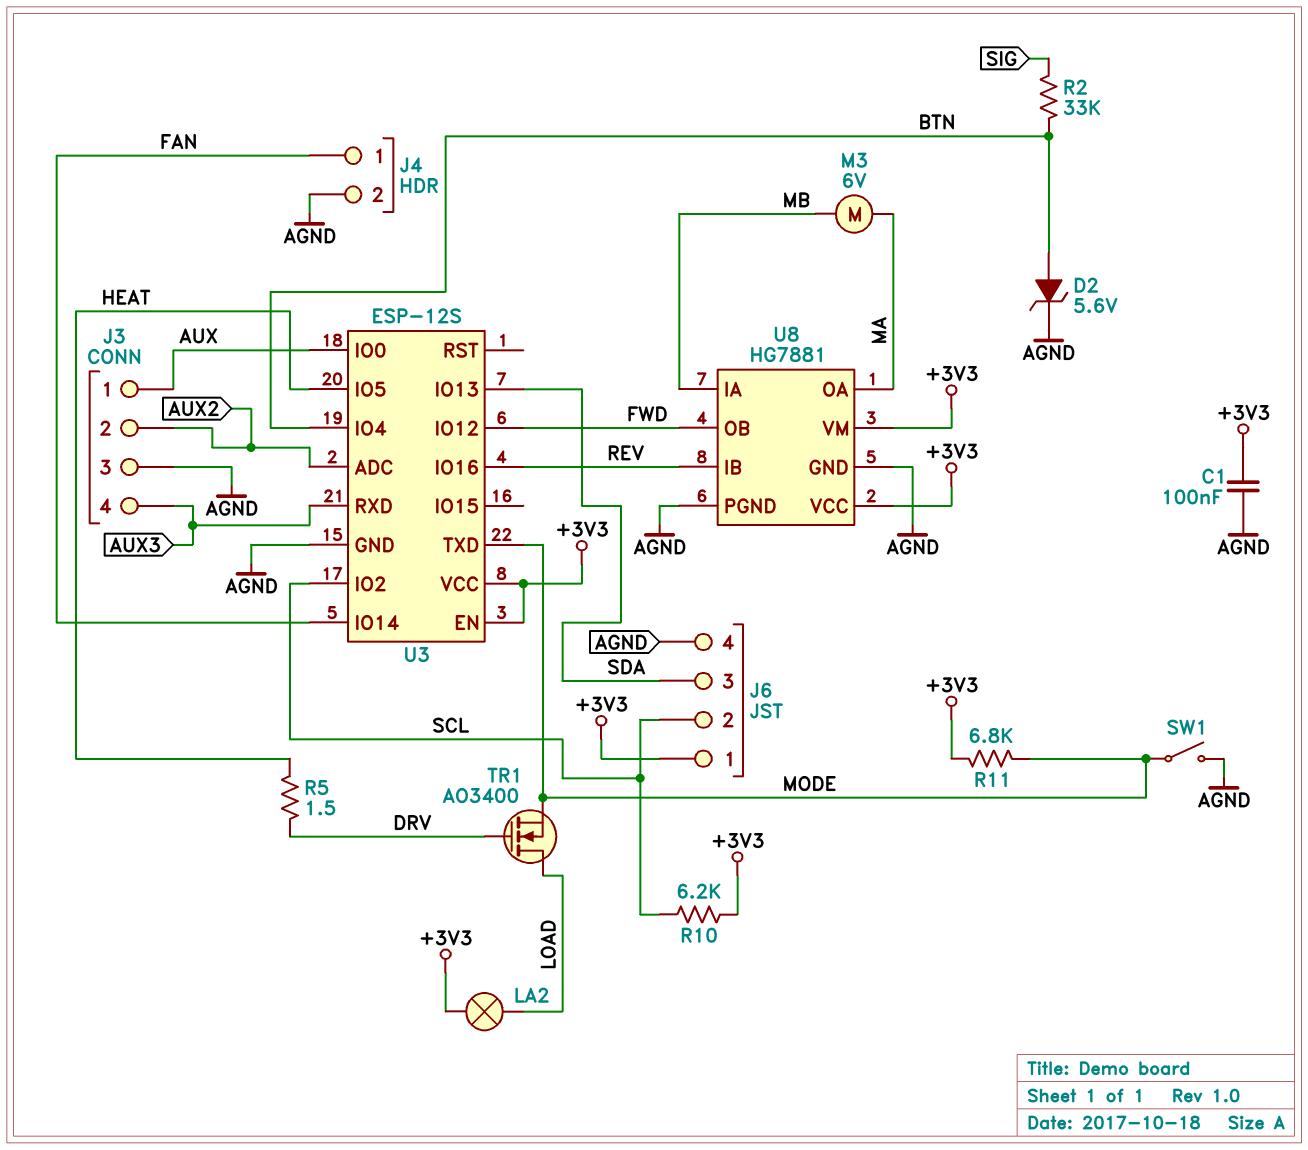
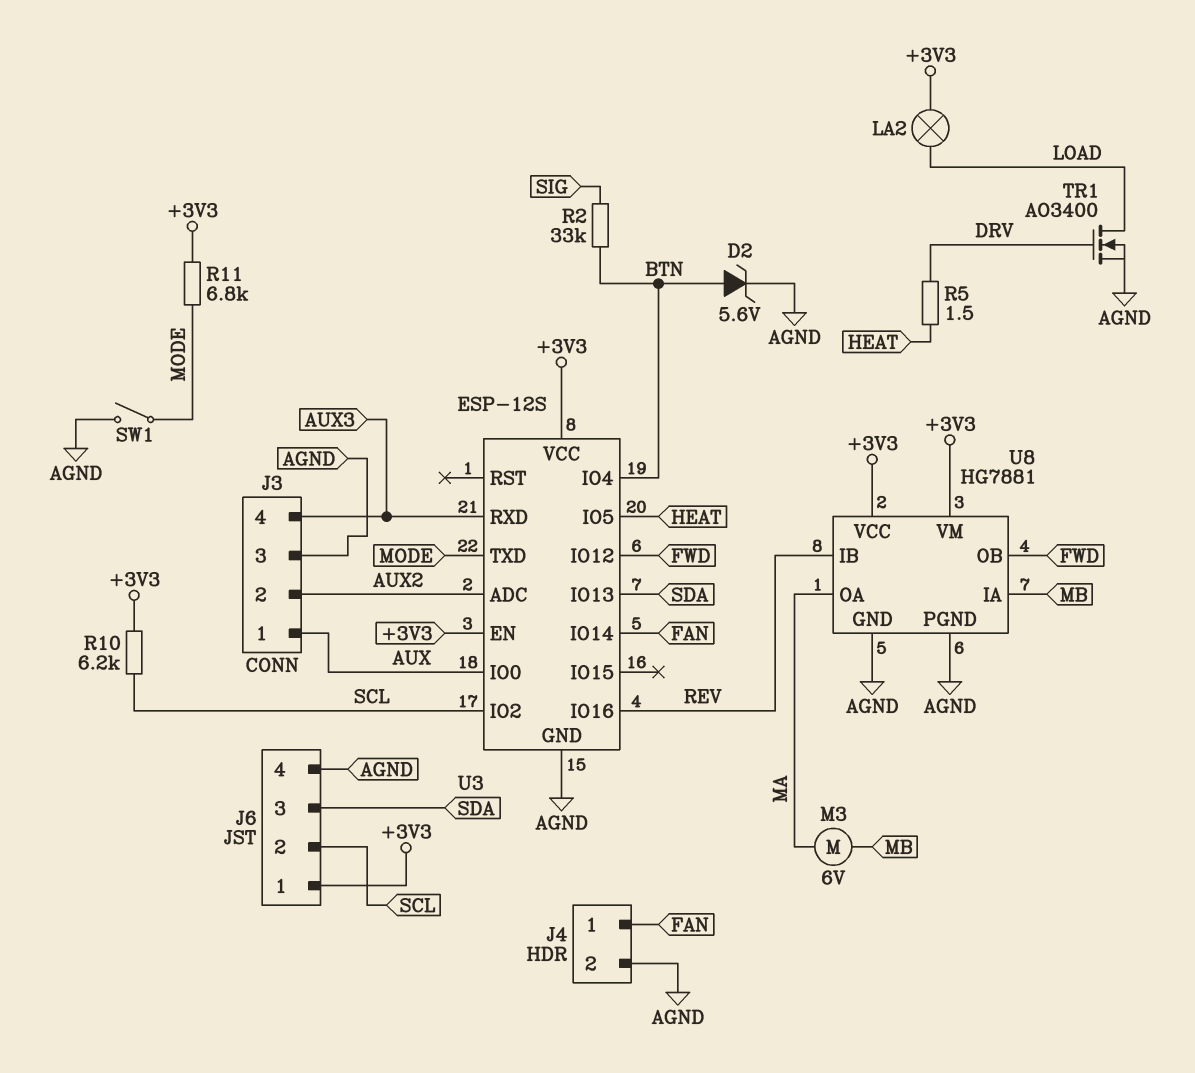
C1: 100nF (+3V3, AGND) -> none
TR1: NMOS AO3400 (G DRV, D LOAD, S MODE) -> NMOS AO3400 (G DRV, D LOAD, S AGND)

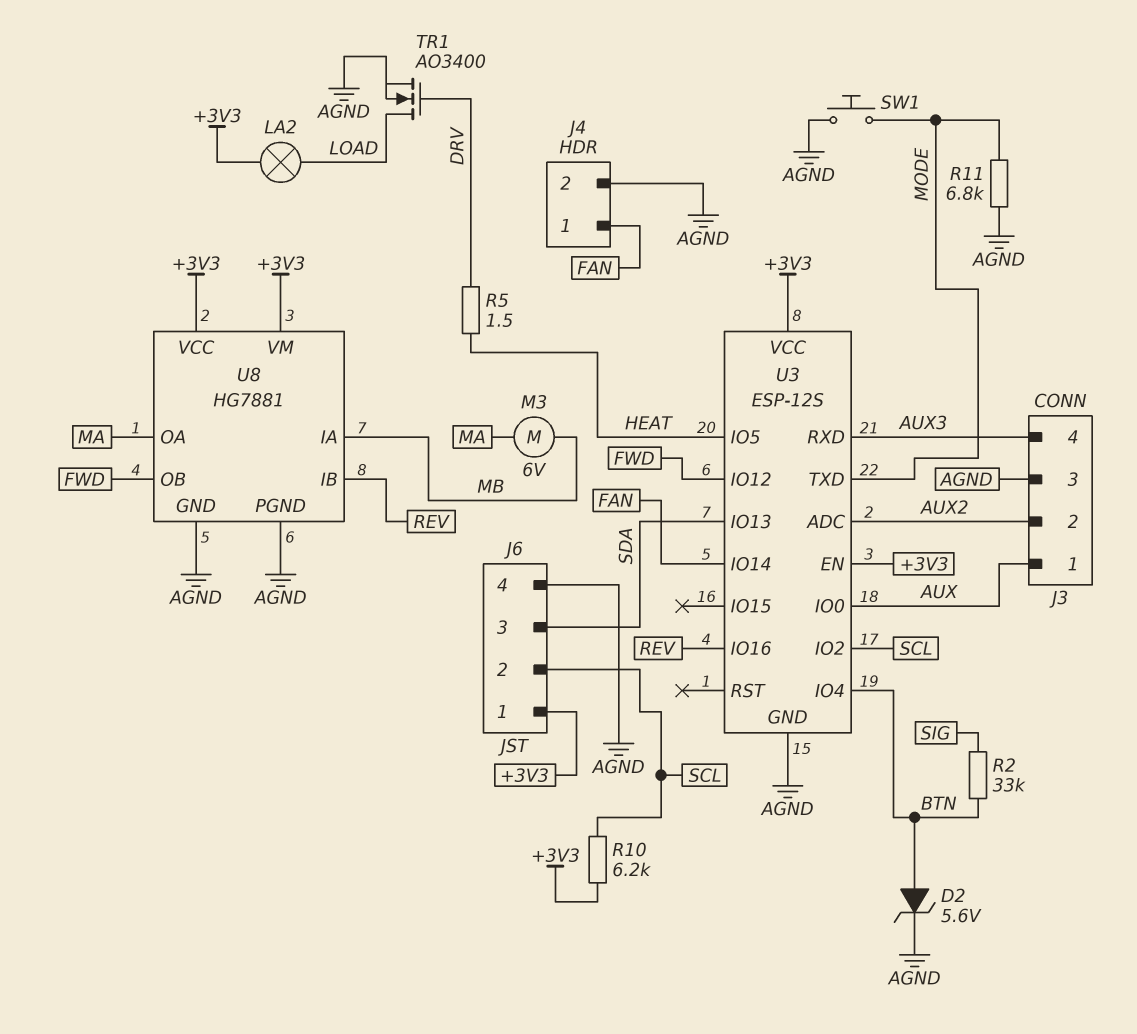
R11: 6.8k (+3V3, MODE) -> 6.8k (AGND, MODE)
SW1: switch (AGND, MODE) -> button (AGND, MODE)

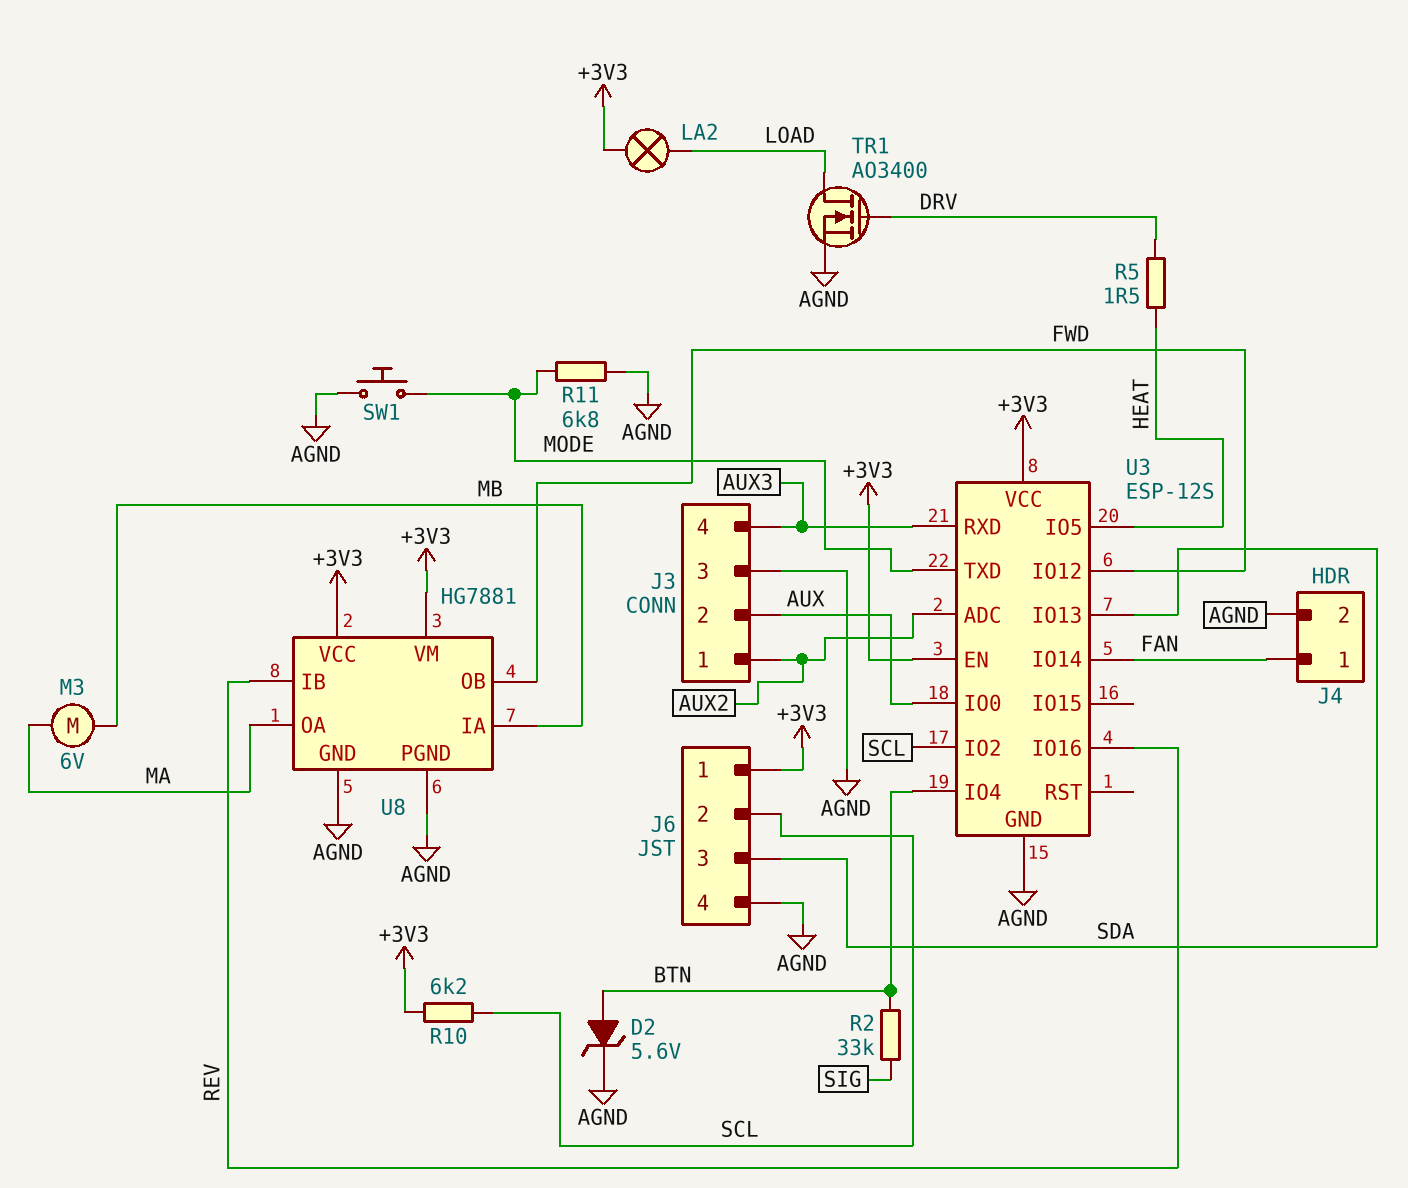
J3 pin 1: AUX -> AUX2
J3 pin 2: AUX2 -> AUX

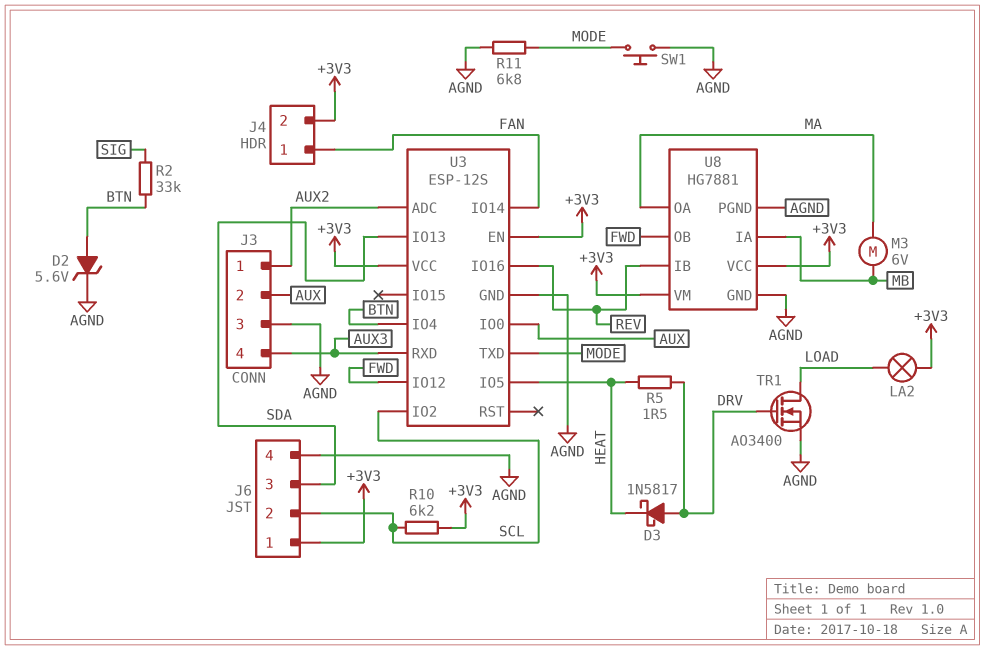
D3: none -> schottky 1N5817 (A DRV, K HEAT)
J4 pin 2: AGND -> +3V3

